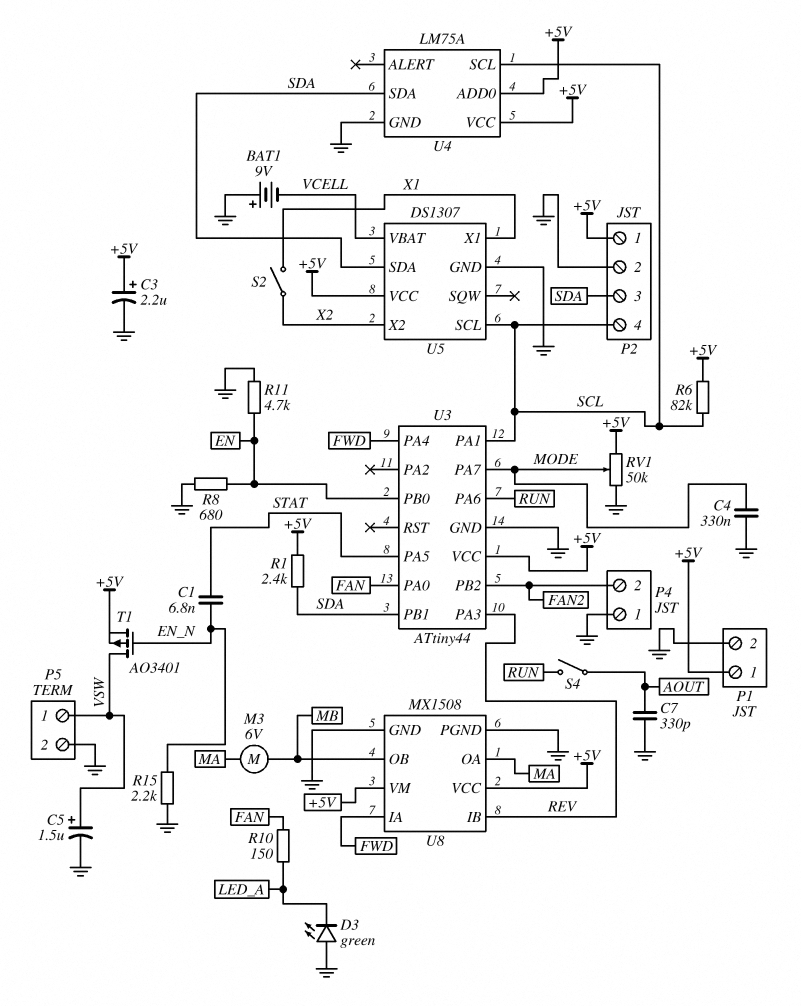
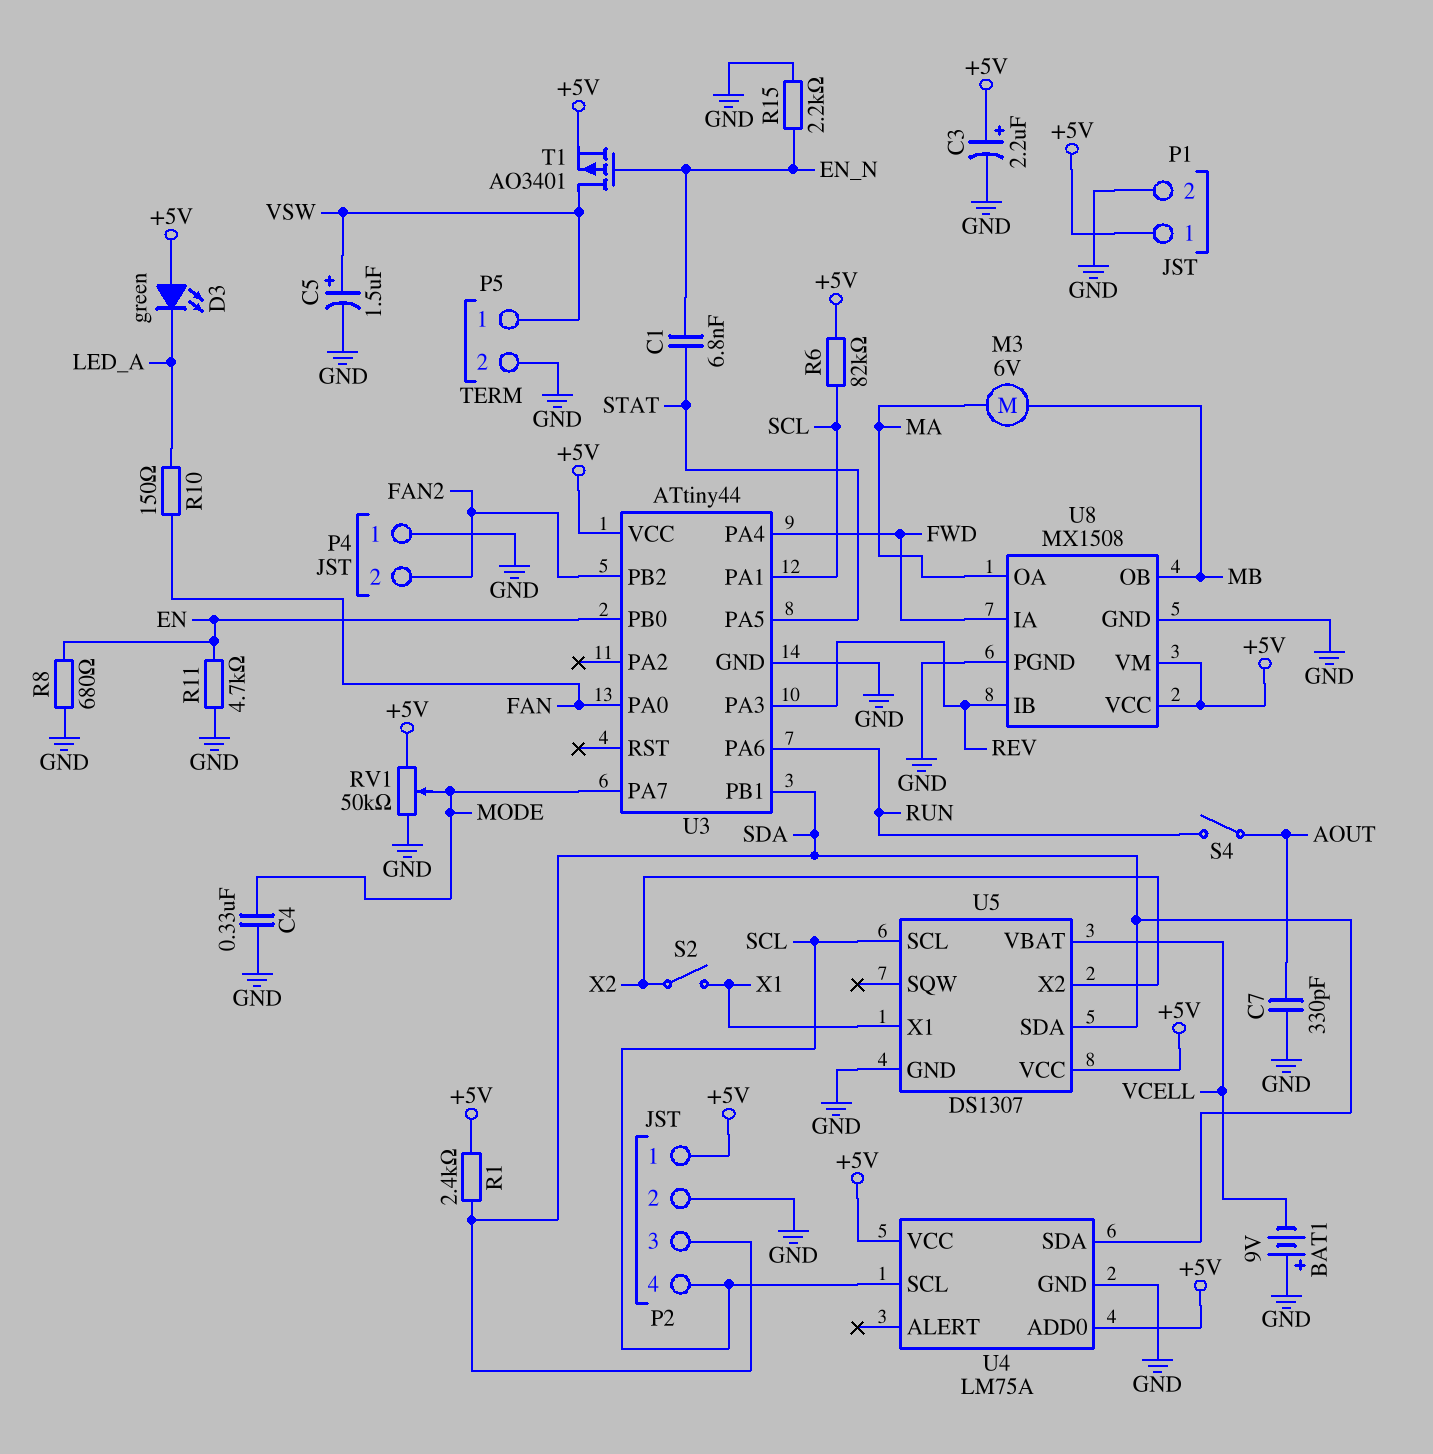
D3: LED green (A GND, K LED_A) -> LED green (A +5V, K LED_A)

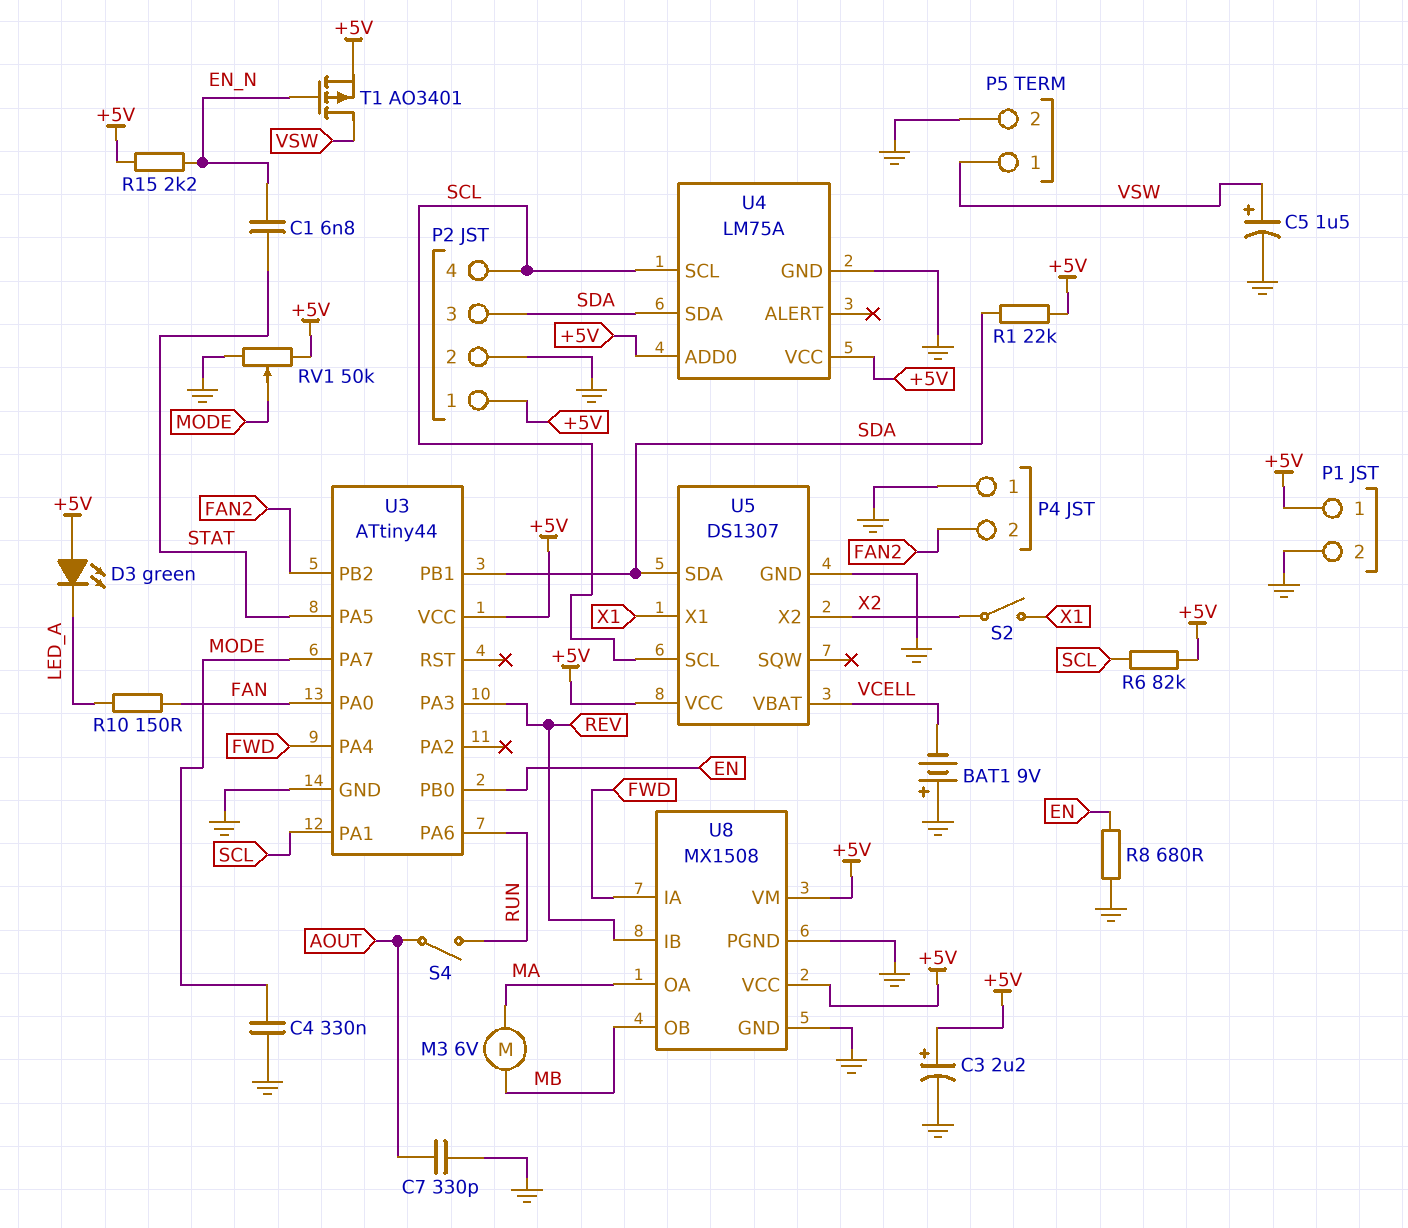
R1: 2.4k (+5V, SDA) -> 22k (+5V, SDA)
R11: 4.7k (EN, GND) -> none
R15: 2.2k (EN_N, GND) -> 2.2k (+5V, EN_N)

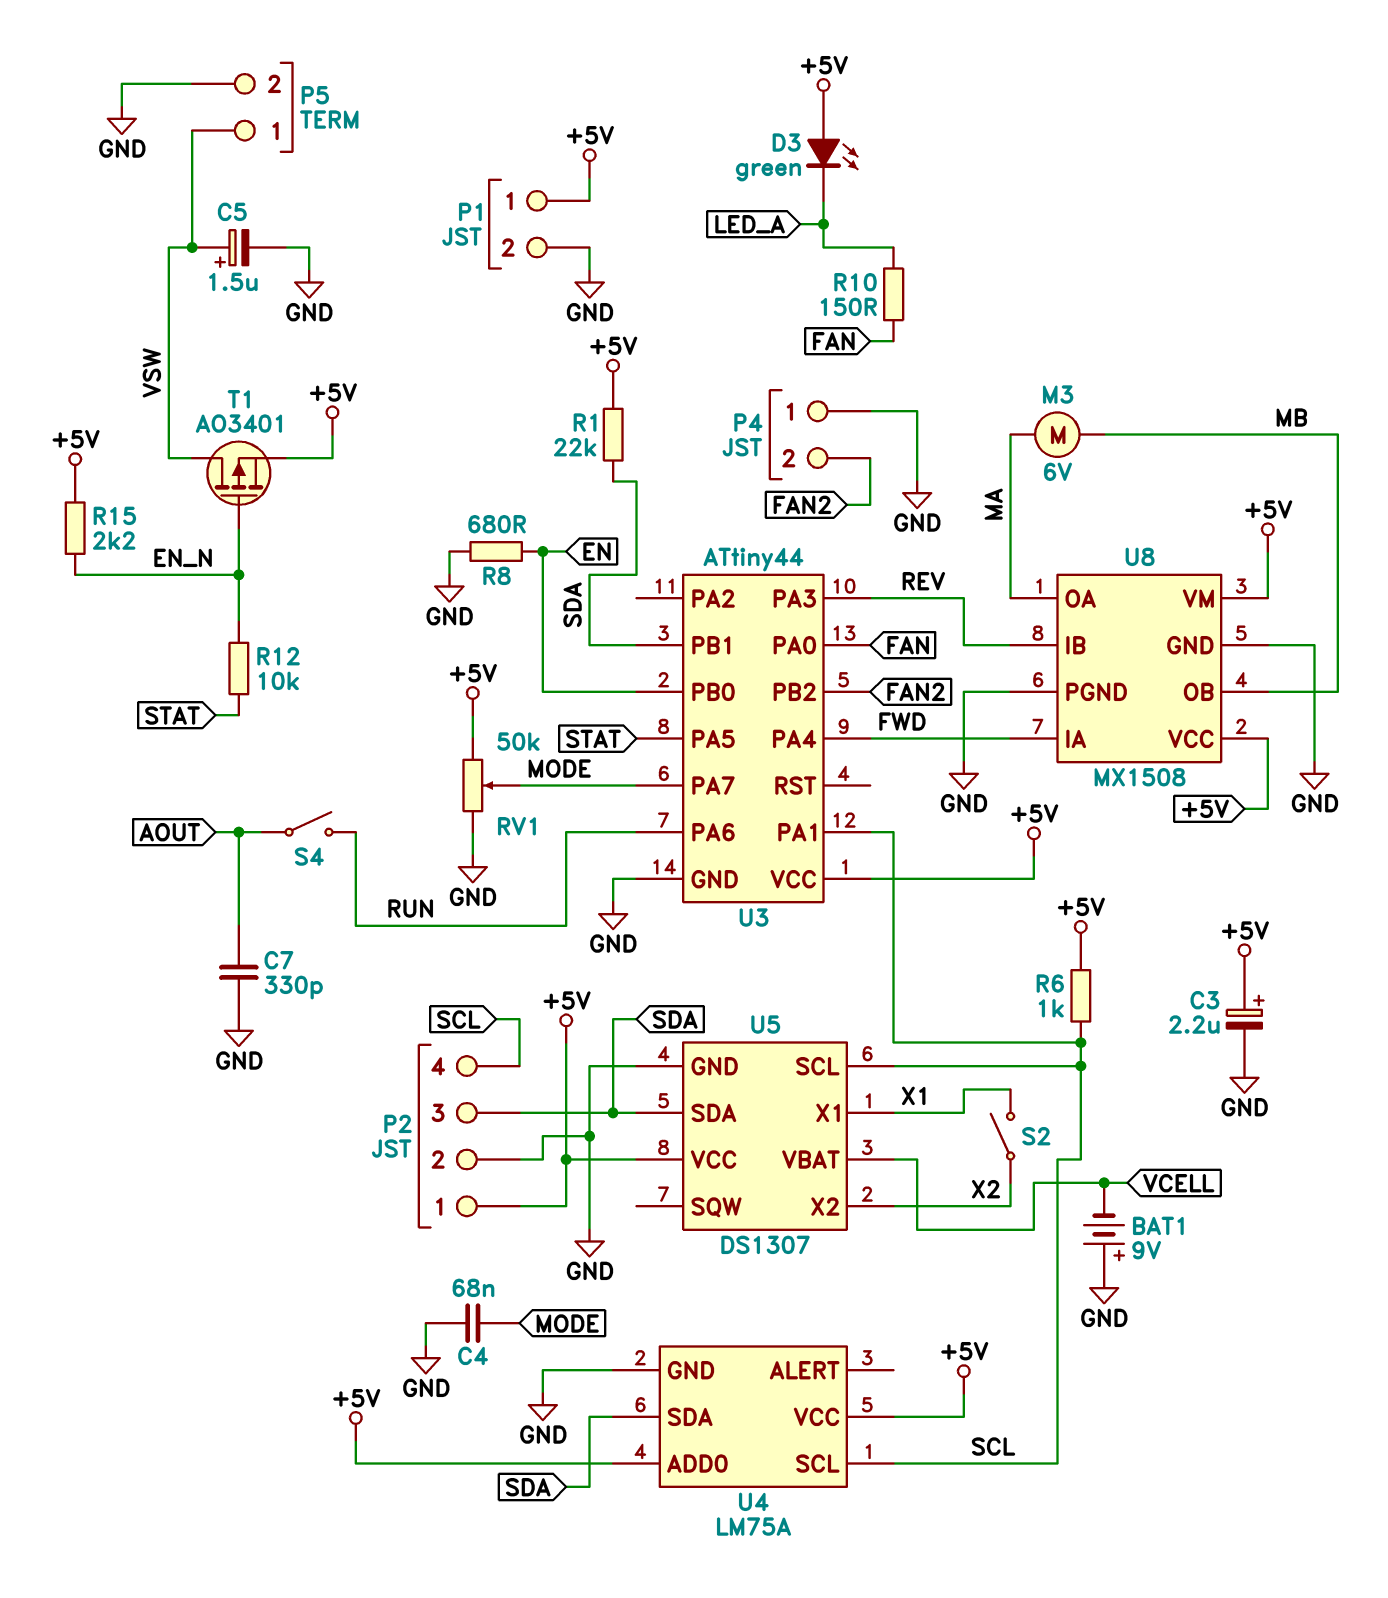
C1: 6.8nF (EN_N, STAT) -> none
C4: 330nF (GND, MODE) -> 68nF (GND, MODE)
R6: 82k (+5V, SCL) -> 1k (+5V, SCL)
R12: none -> 10k (EN_N, STAT)

